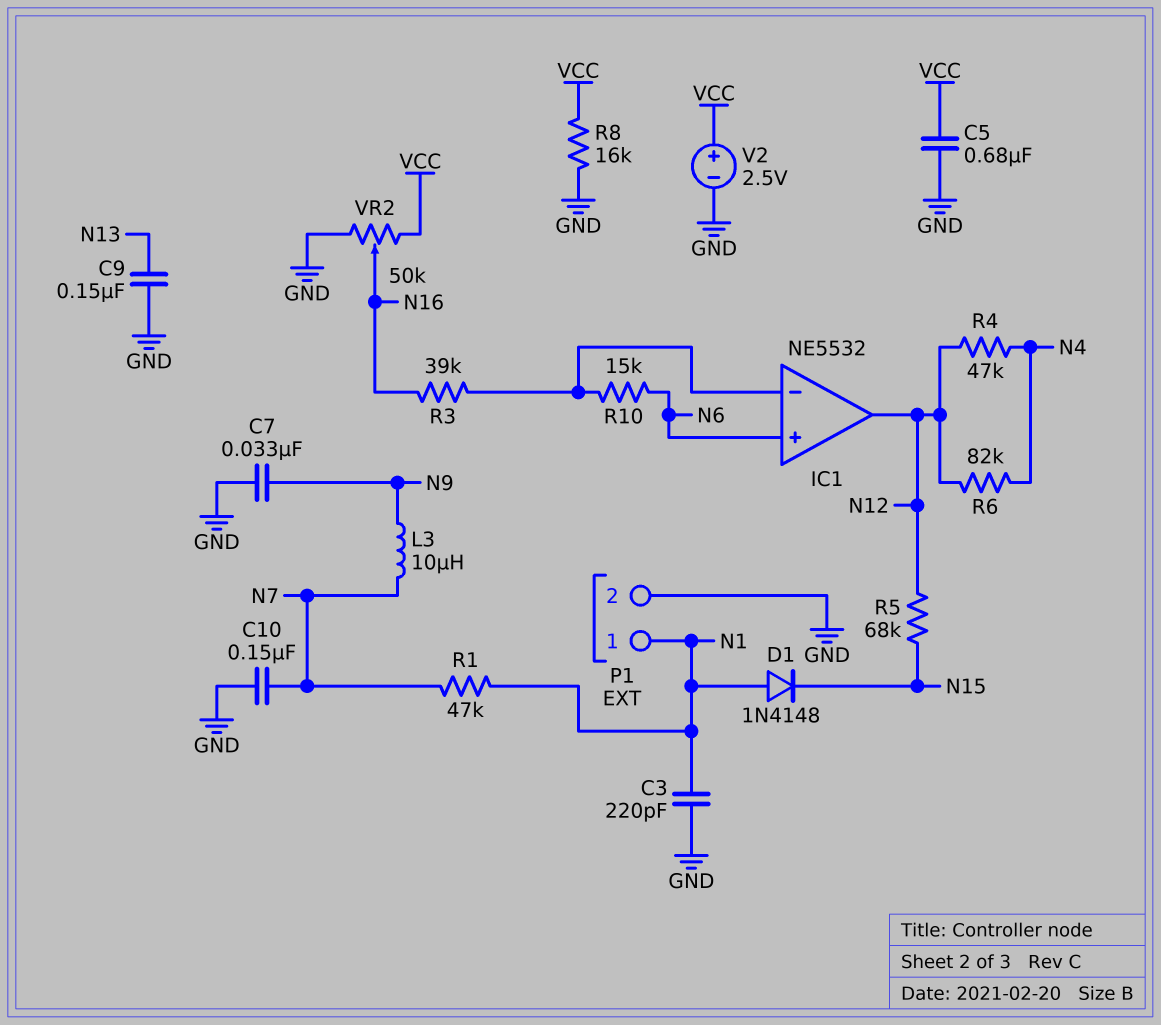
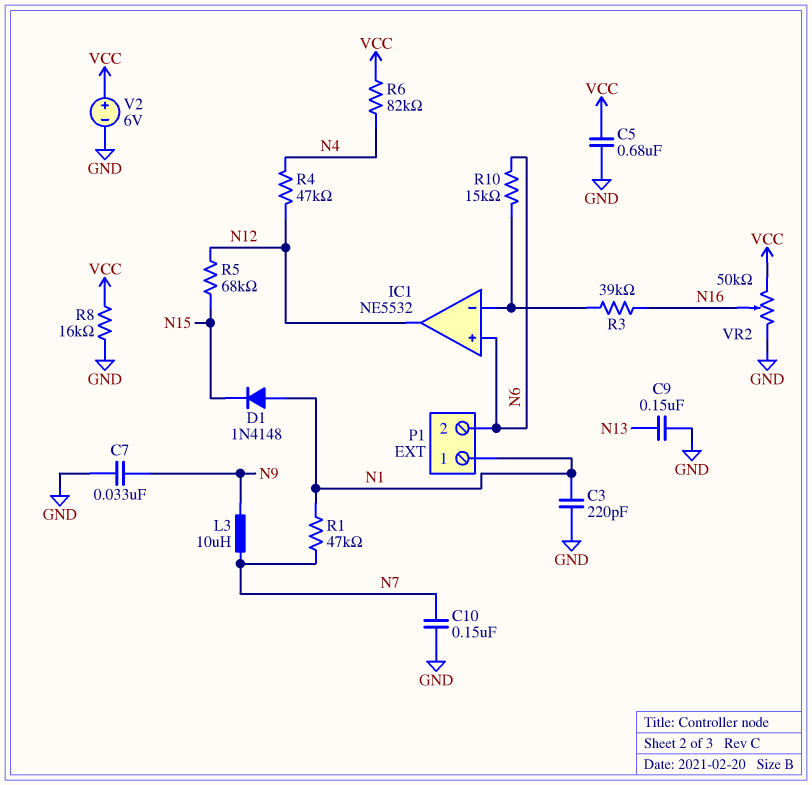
P1 pin 2: GND -> N6
R6: 82k (N4, N12) -> 82k (N4, VCC)
V2: 2.5V (plus VCC, minus GND) -> 6V (plus VCC, minus GND)

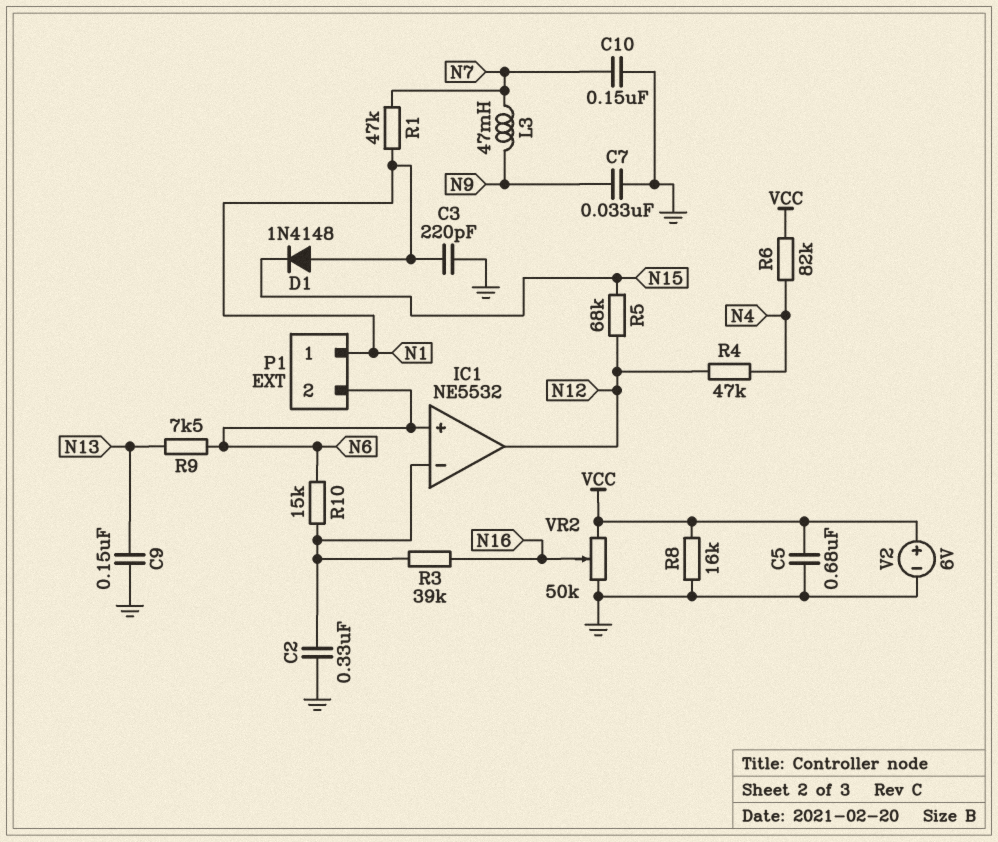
C2: none -> 330nF (GND, IC1/in-)
L3: 10uH (N7, N9) -> 47mH (N7, N9)
R9: none -> 7.5k (N6, N13)

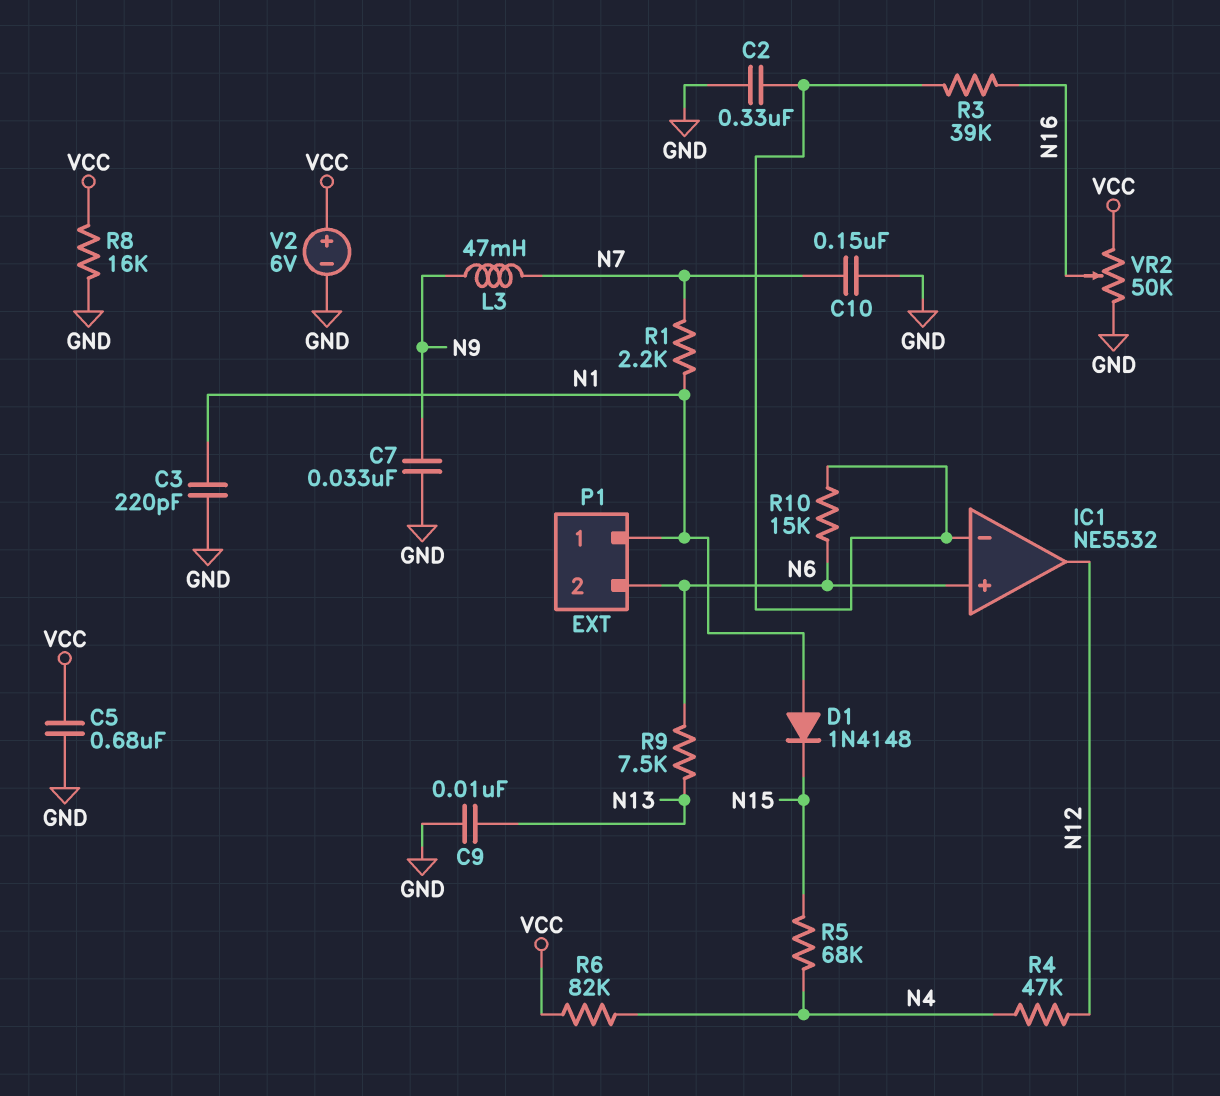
C9: 150nF (GND, N13) -> 10nF (GND, N13)
R1: 47k (N1, N7) -> 2.2k (N1, N7)
R5: 68k (N12, N15) -> 68k (N4, N15)

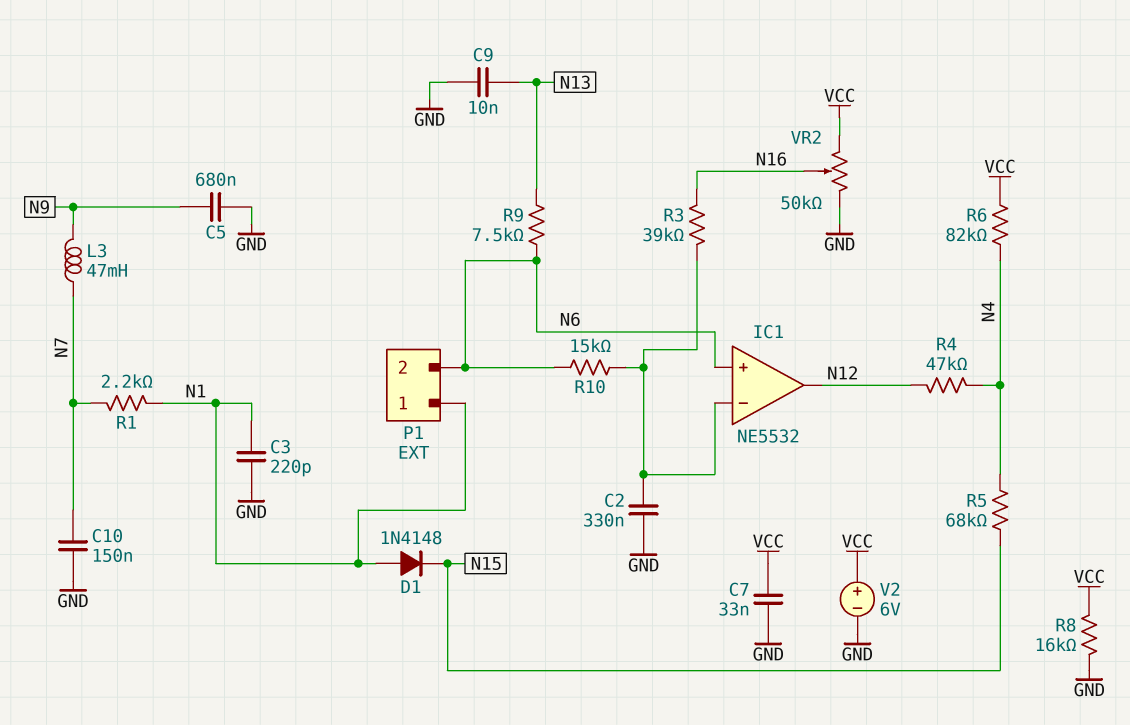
C5: 680nF (GND, VCC) -> 680nF (GND, N9)
C7: 33nF (GND, N9) -> 33nF (GND, VCC)

